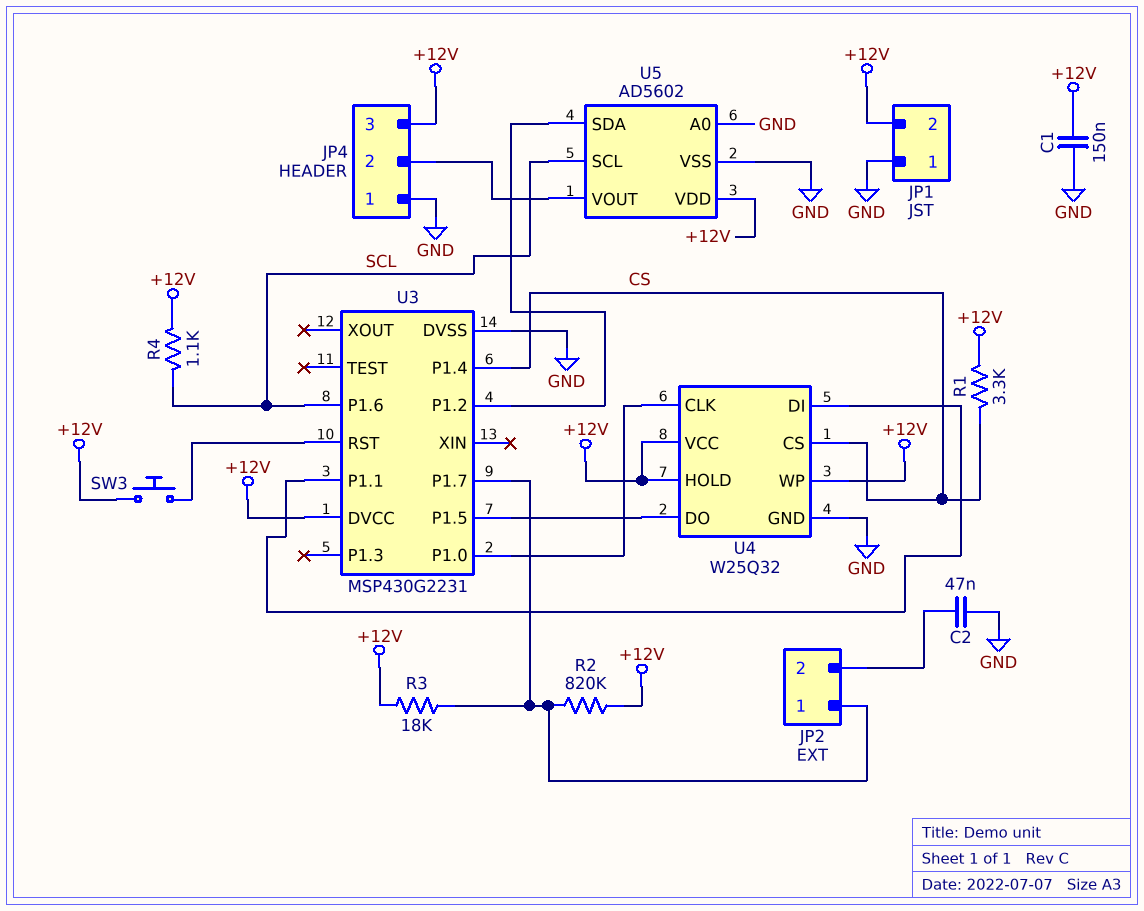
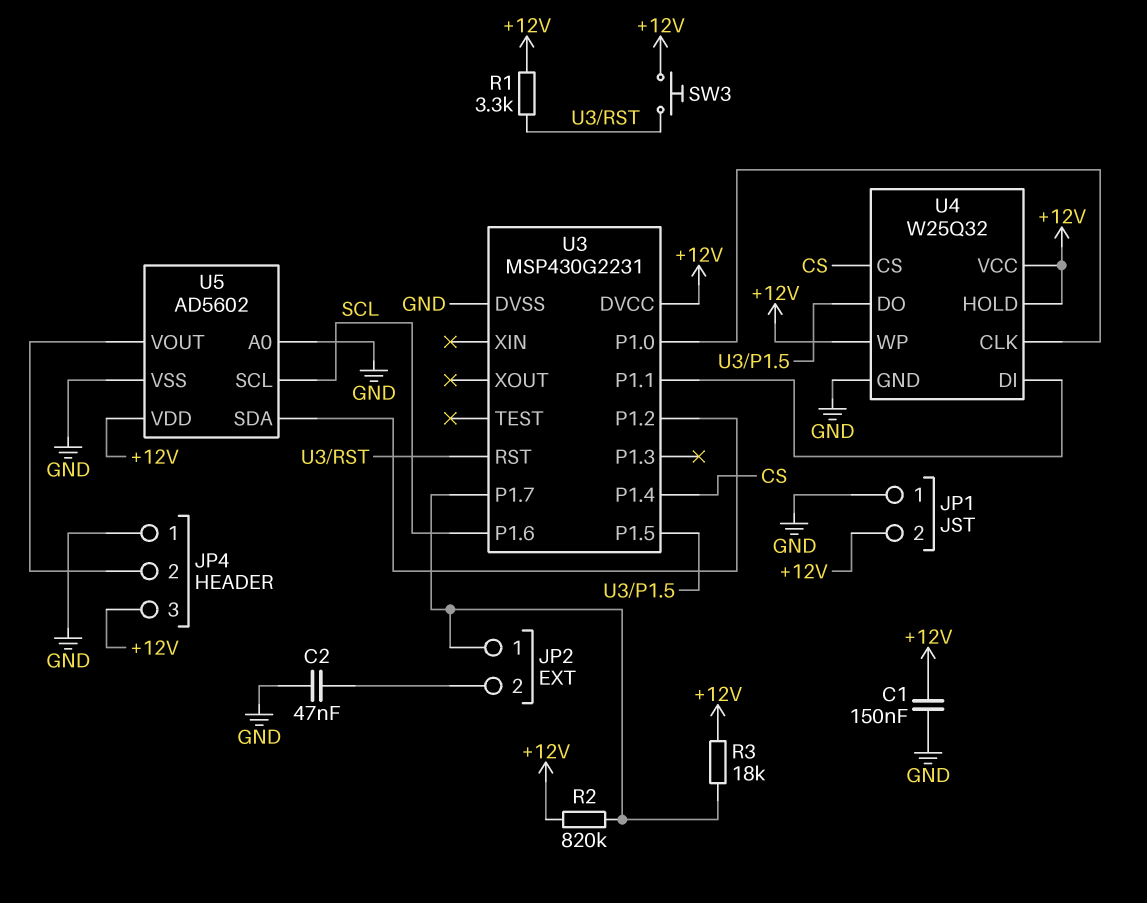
R1: 3.3k (+12V, CS) -> 3.3k (+12V, U3/RST)
R4: 1.1k (+12V, SCL) -> none

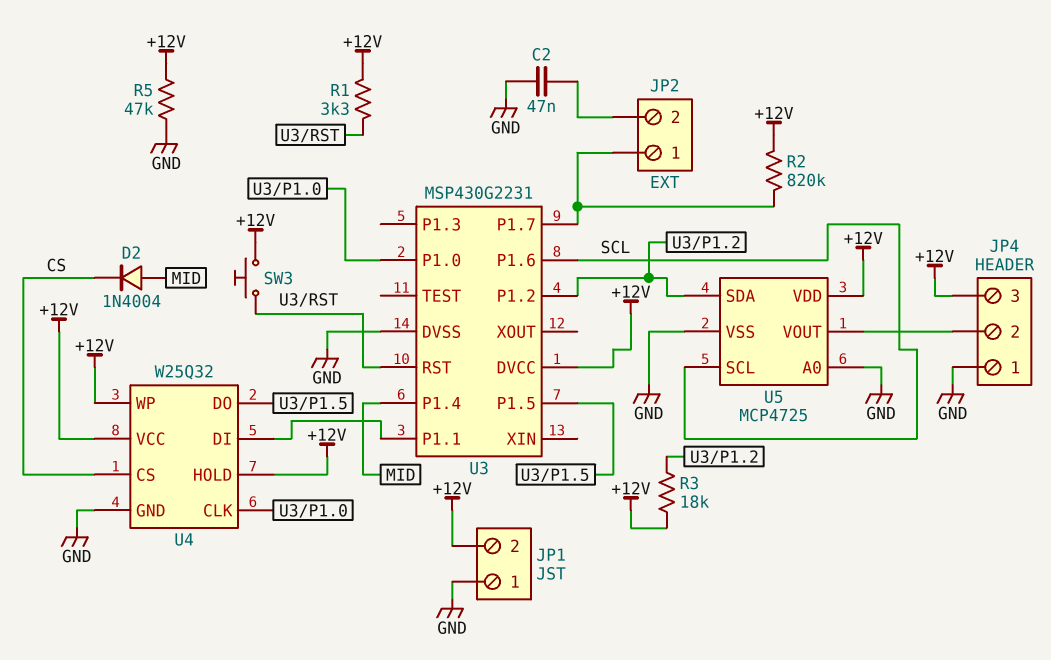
C1: 150nF (+12V, GND) -> none
D2: none -> diode 1N4004 (A MID, K CS)
R3: 18k (+12V, JP2/1) -> 18k (+12V, U3/P1.2)
R5: none -> 47k (+12V, GND)
U3 pin P1.4: CS -> MID
U5: AD5602 -> MCP4725

